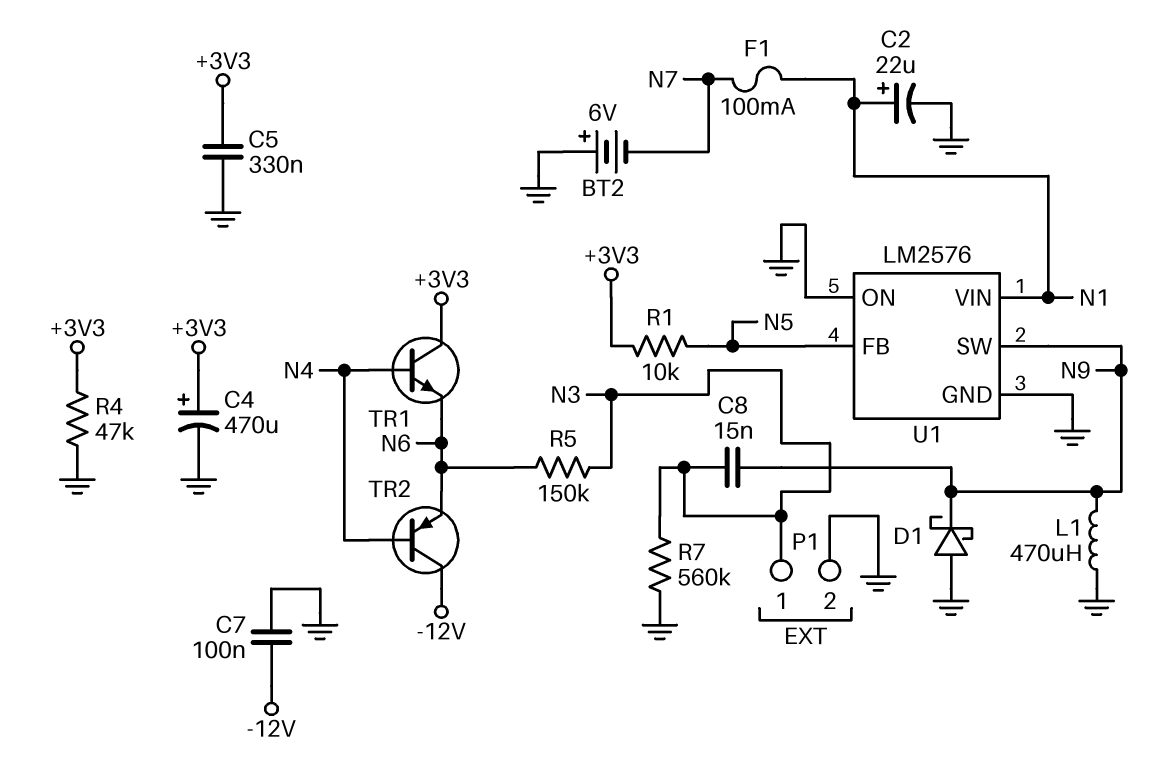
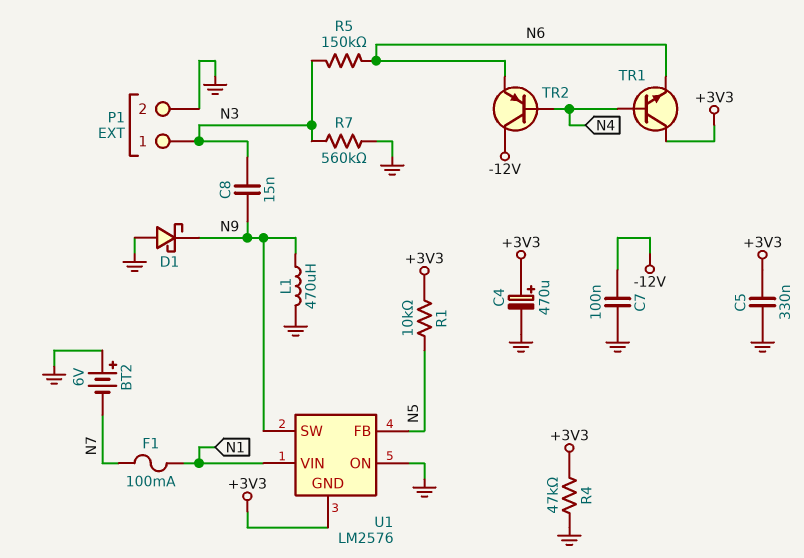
C2: 22uF (plus N1, minus GND) -> none
U1 pin GND: GND -> +3V3

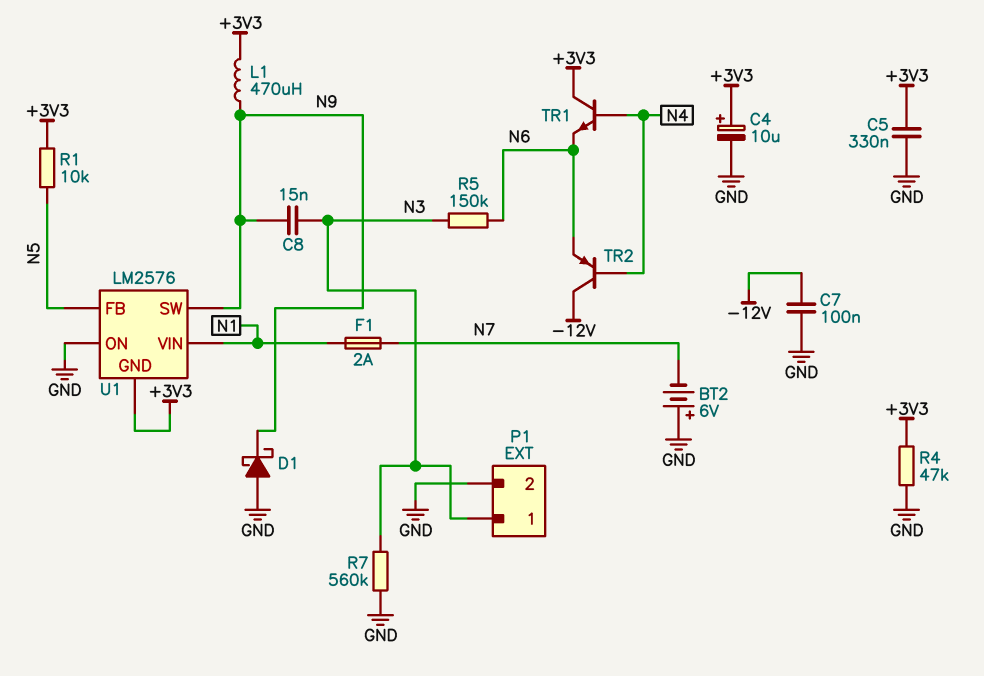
C4: 470uF (plus +3V3, minus GND) -> 10uF (plus +3V3, minus GND)
F1: 100mA (N1, N7) -> 2A (N1, N7)
L1: 470uH (GND, N9) -> 470uH (+3V3, N9)

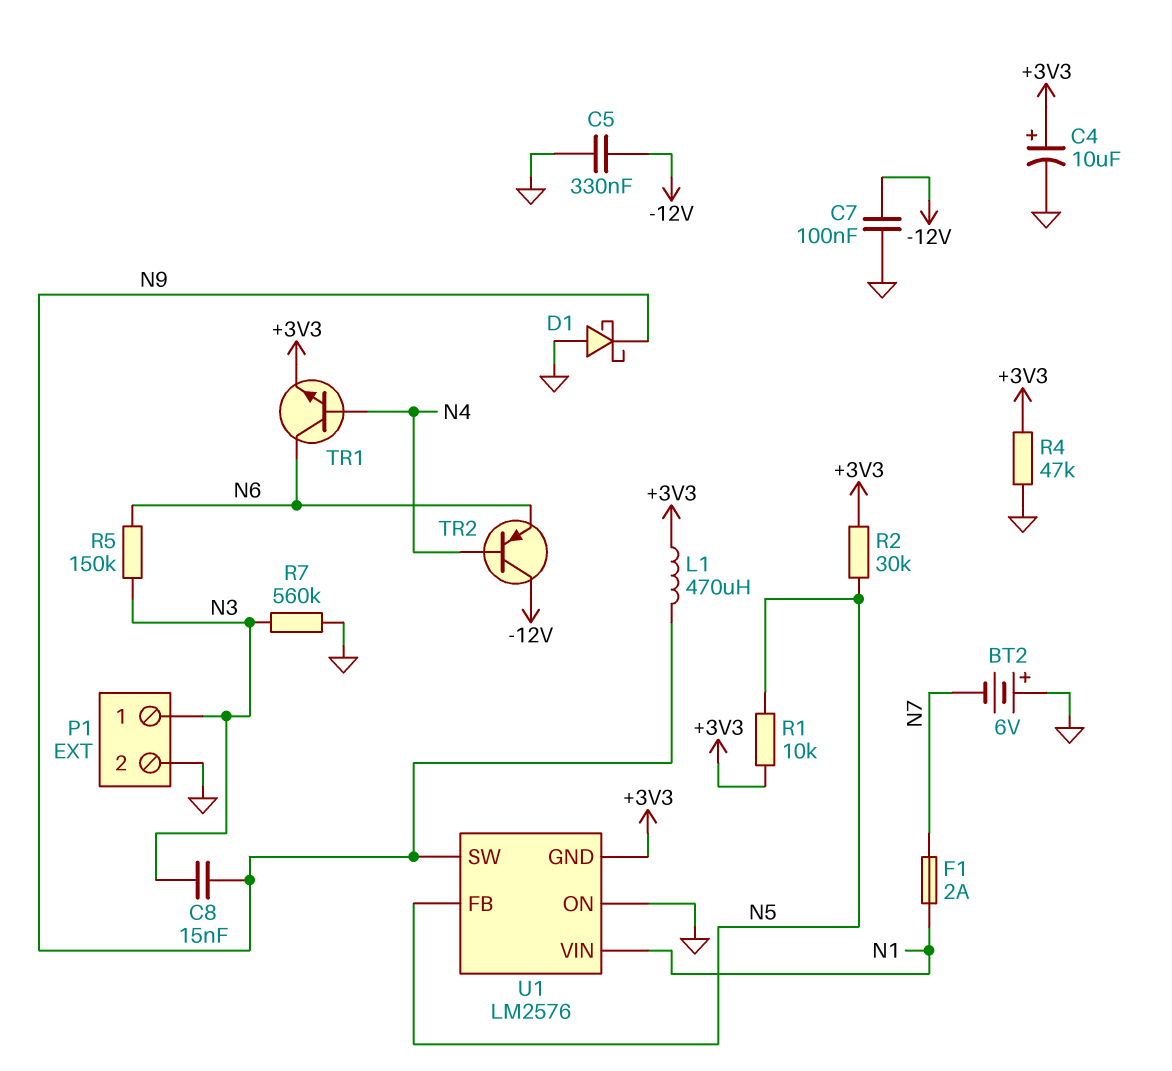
C5: 330nF (+3V3, GND) -> 330nF (-12V, GND)
R2: none -> 30k (+3V3, N5)
TR1: NPN (B N4, C +3V3, E N6) -> NPN (B N4, C N6, E +3V3)

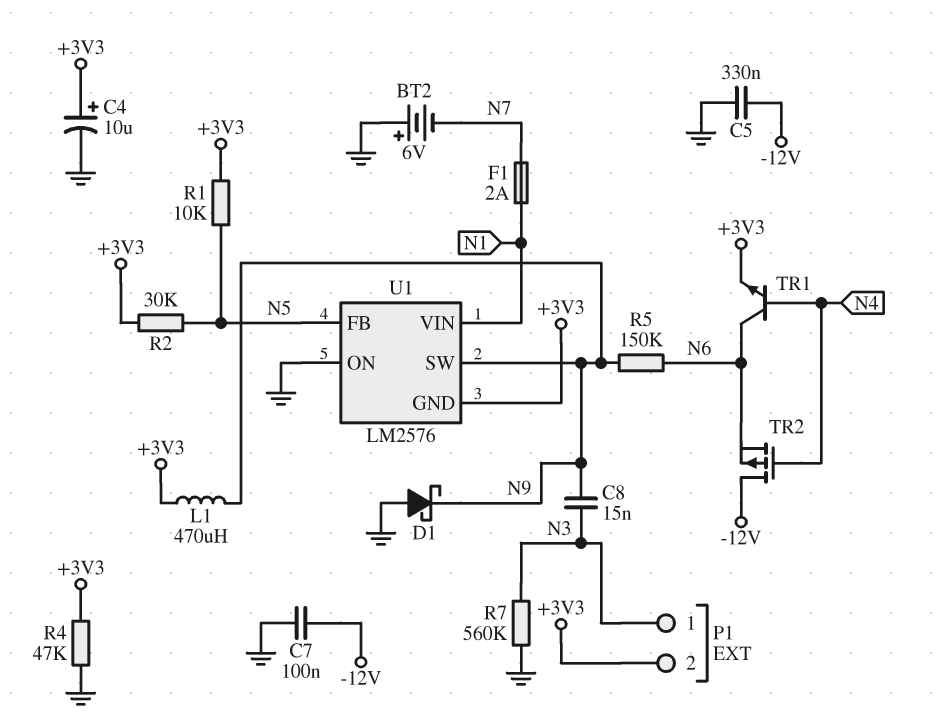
P1 pin 2: GND -> +3V3
R5: 150k (N3, N6) -> 150k (N6, N9)
TR2: PNP (B N4, C -12V, E N6) -> PMOS (G N4, D -12V, S N6)

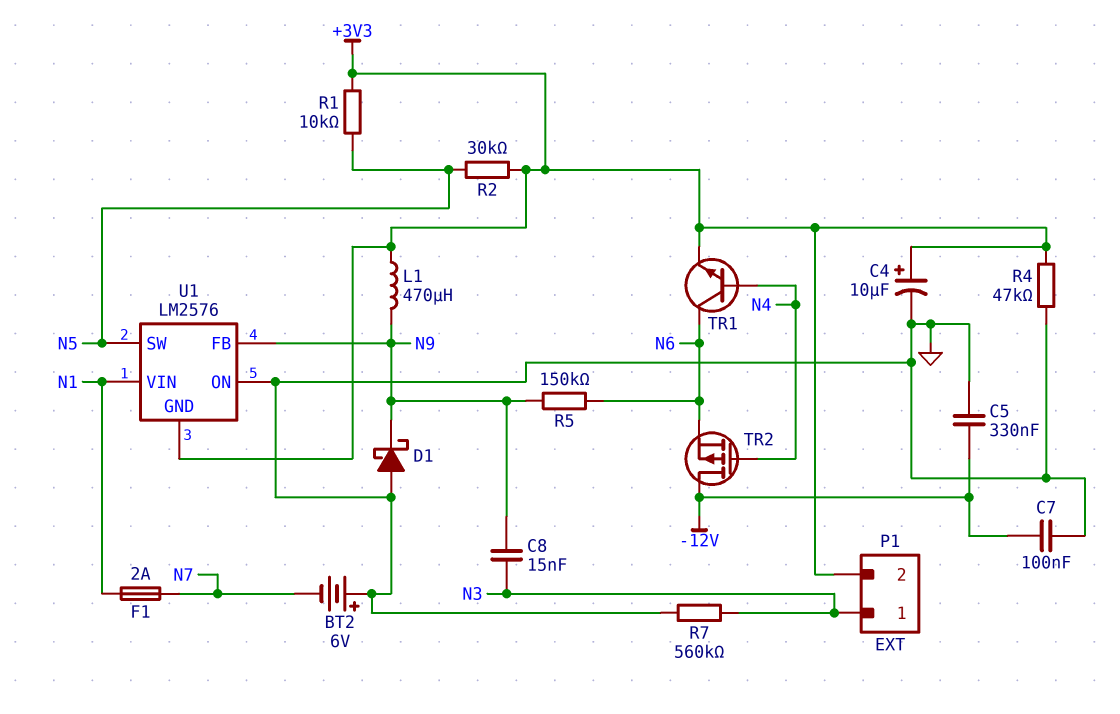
U1 pin FB: N5 -> N9
U1 pin SW: N9 -> N5

